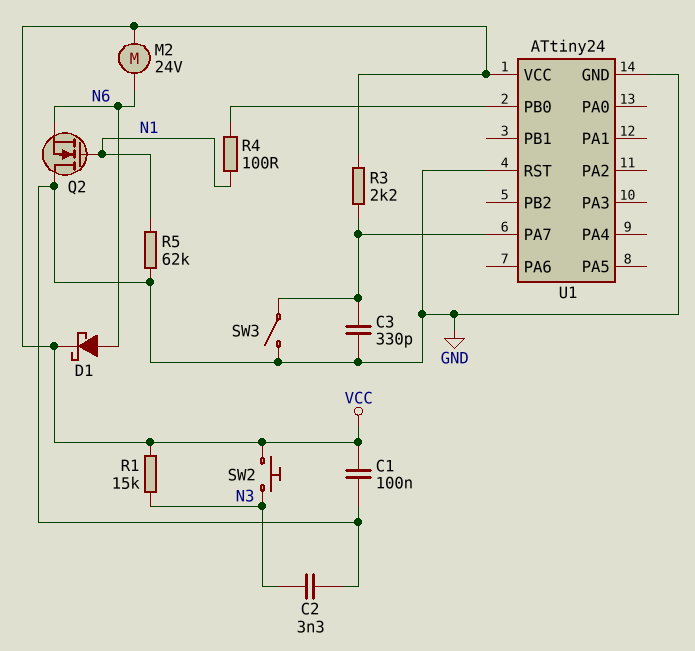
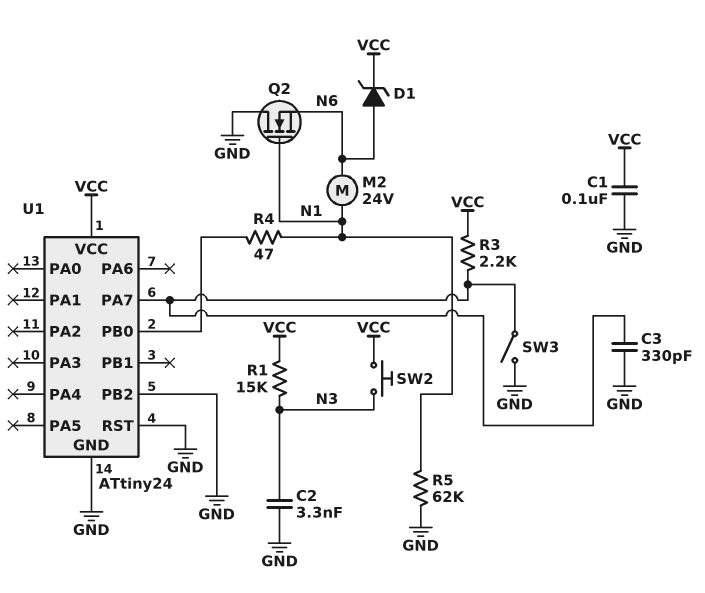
D1: schottky (A N6, K VCC) -> zener (A N6, K VCC)
M2: motor 24V (N6, VCC) -> motor 24V (N1, N6)
R4: 100 (N1, U1/PB0) -> 47 (N1, U1/PB0)
U1 pin PB2: none -> GND

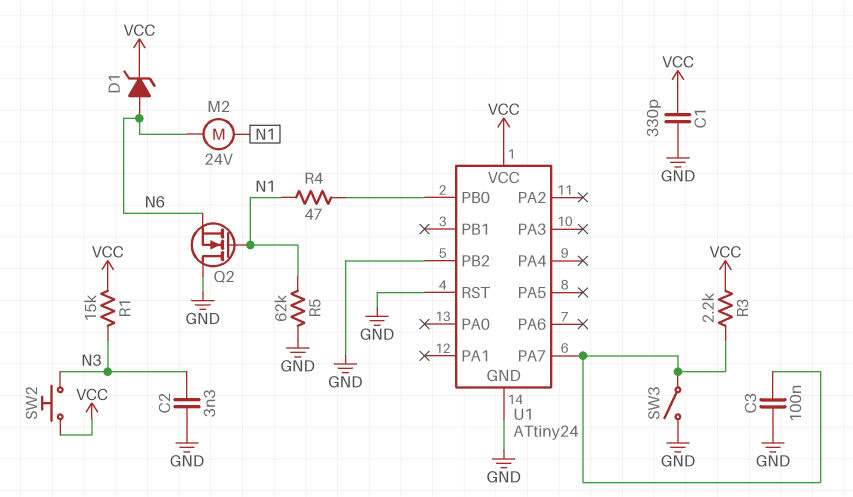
C1: 100nF (GND, VCC) -> 330pF (GND, VCC)
C3: 330pF (GND, U1/PA7) -> 100nF (GND, U1/PA7)

